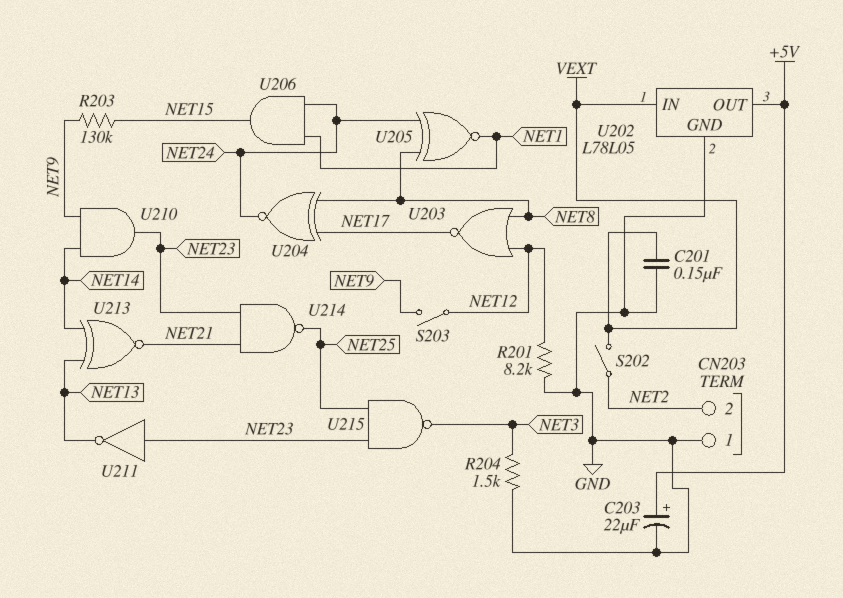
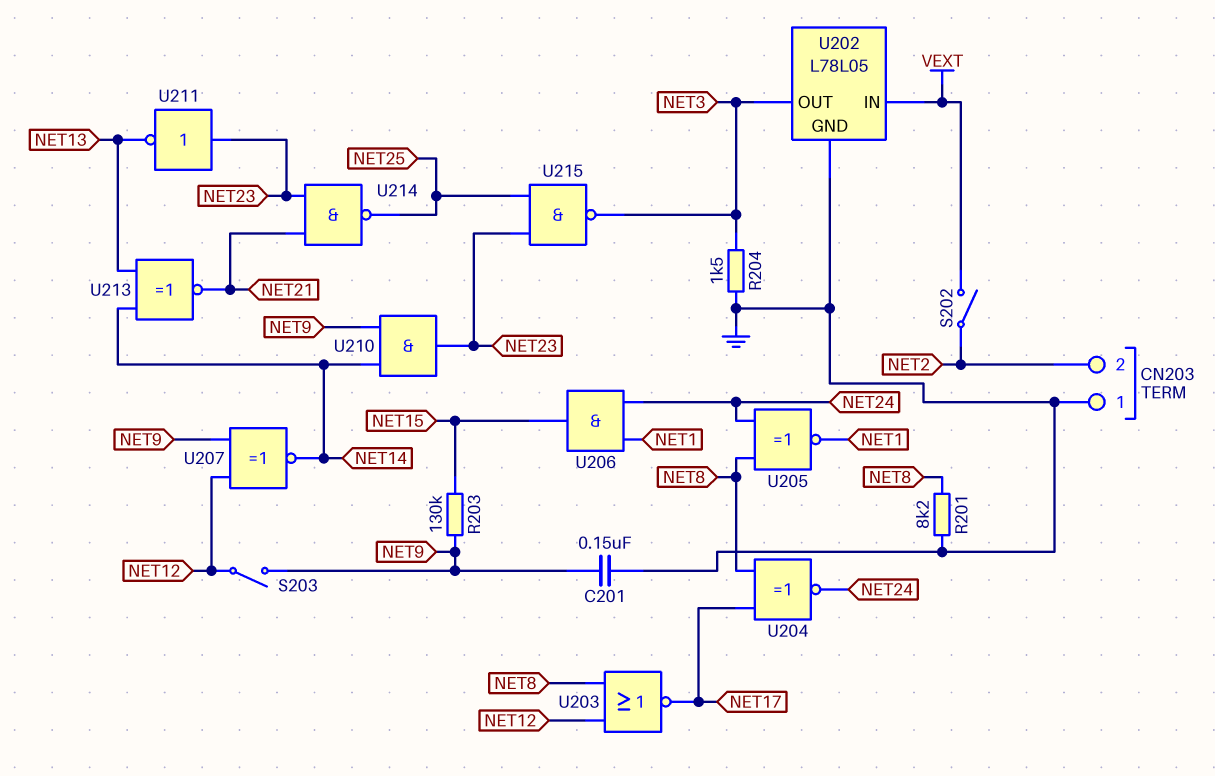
C201: 150nF (GND, VEXT) -> 150nF (GND, NET9)
C203: 22uF (plus +5V, minus GND) -> none
R201: 8.2k (GND, NET12) -> 8.2k (GND, NET8)
U202 pin OUT: +5V -> NET3
U207: none -> XNOR (in NET9, in NET12, out NET14)

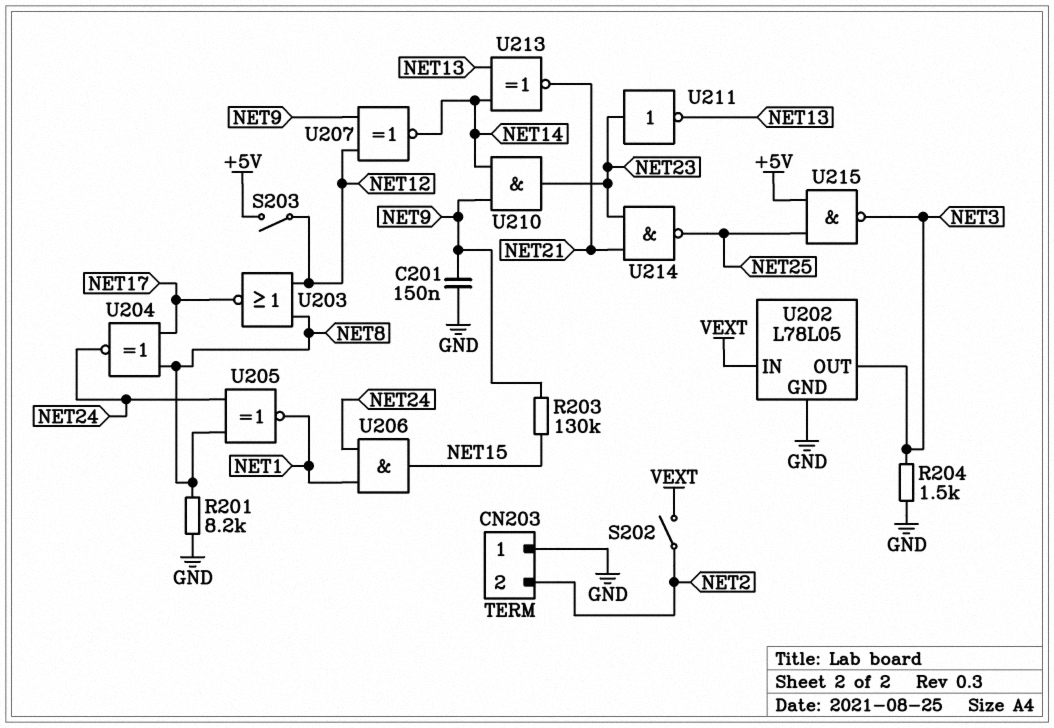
S203: switch (NET9, NET12) -> switch (+5V, NET12)
U215: NAND (in NET23, in NET25, out NET3) -> NAND (in +5V, in NET25, out NET3)

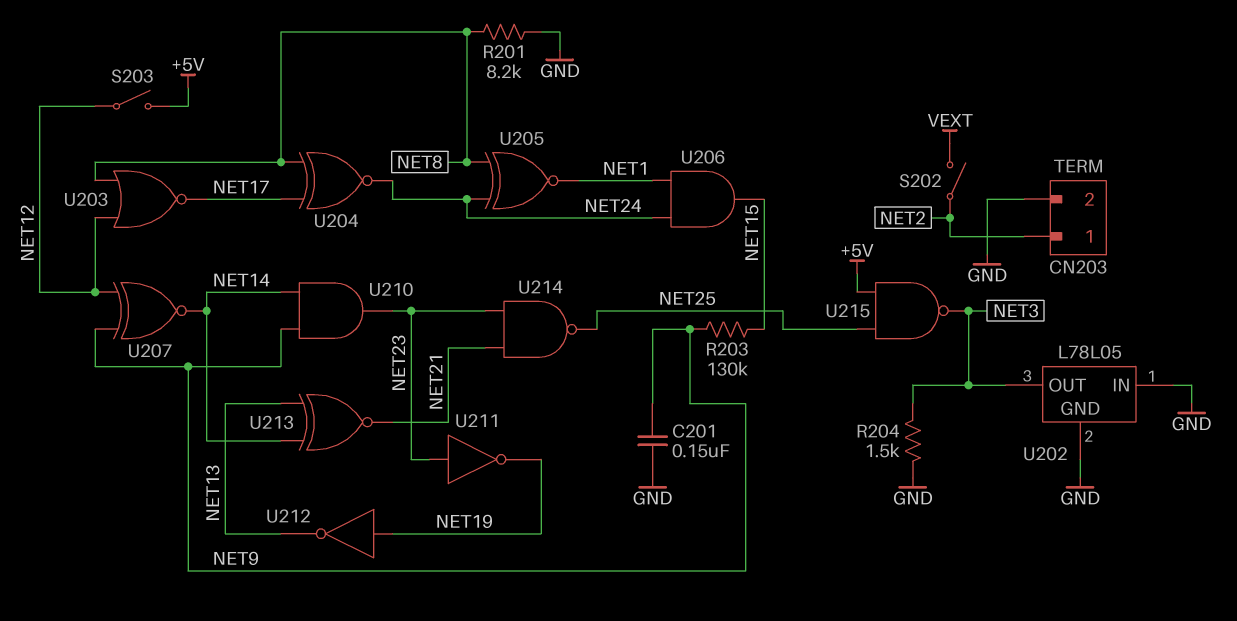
CN203 pin 1: GND -> NET2
CN203 pin 2: NET2 -> GND
U202 pin IN: VEXT -> GND
U211: NOT (in NET23, out NET13) -> NOT (in NET23, out NET19)
U212: none -> NOT (in NET19, out NET13)

